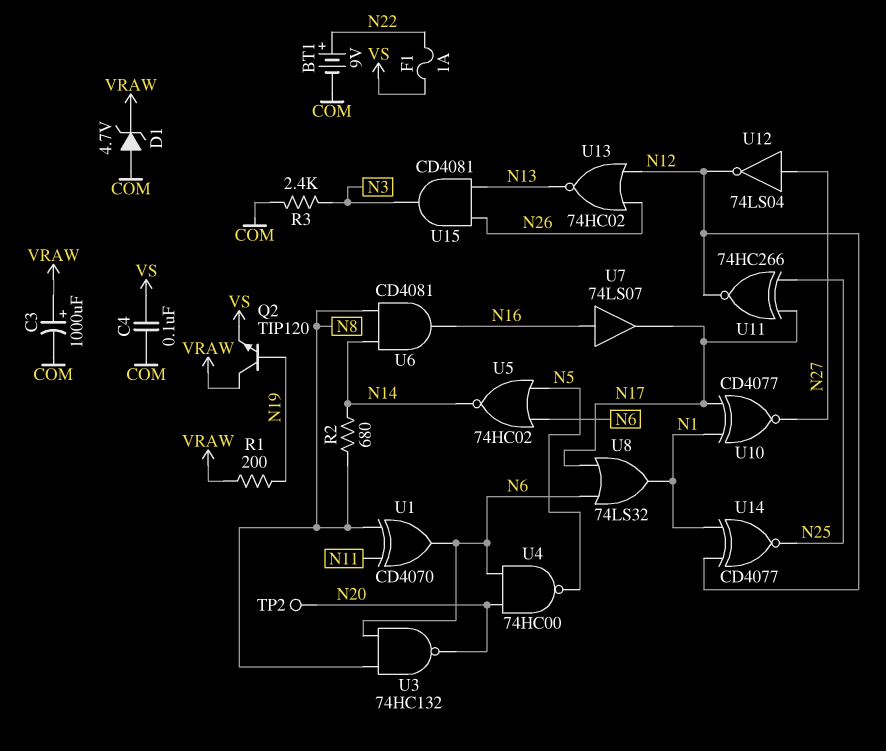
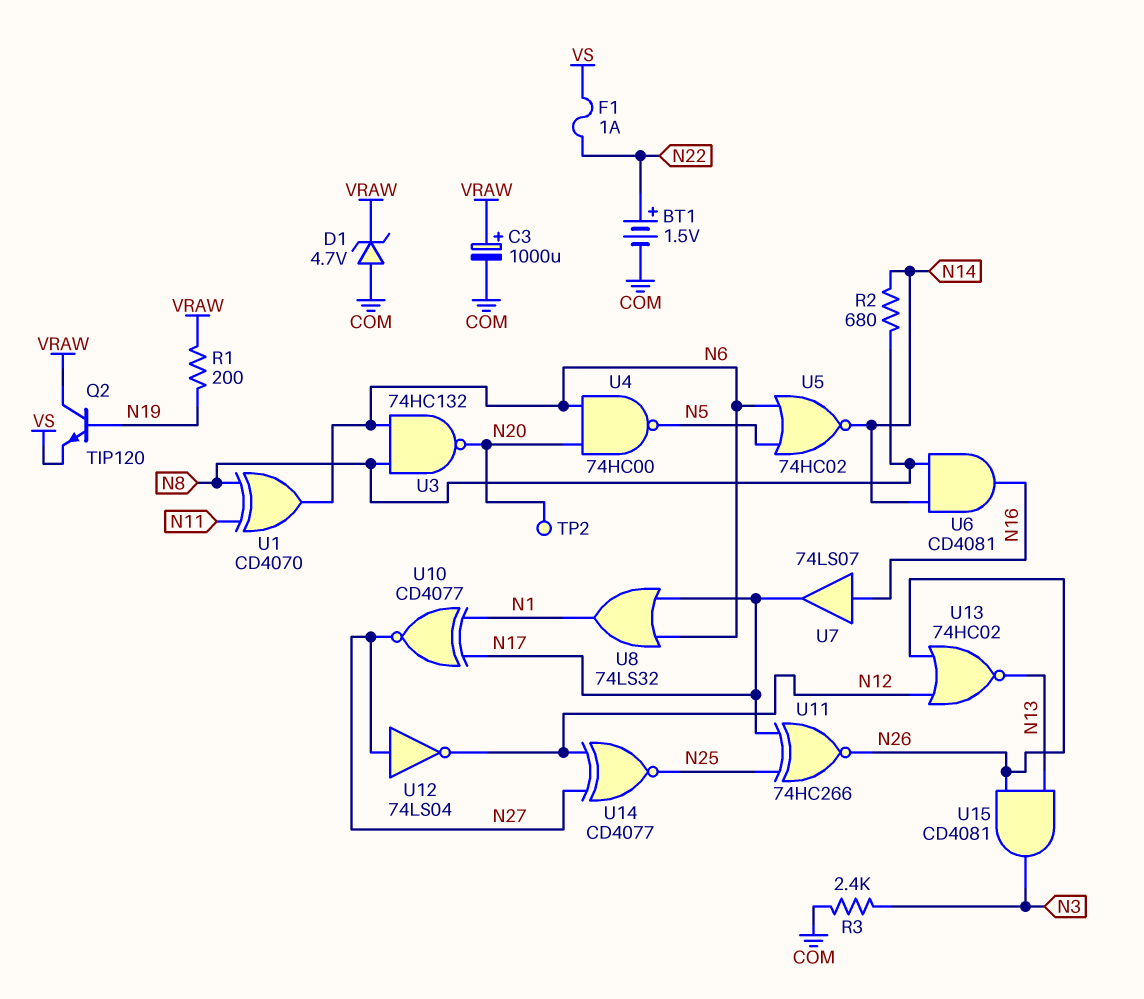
BT1: 9V (plus N22, minus COM) -> 1.5V (plus N22, minus COM)
C4: 100nF (COM, VS) -> none
U11: XNOR 74HC266 (in N17, in N25, out N12) -> XNOR 74HC266 (in N17, in N25, out N26)
U14: XNOR CD4077 (in N1, in N12, out N25) -> XNOR CD4077 (in N12, in N27, out N25)

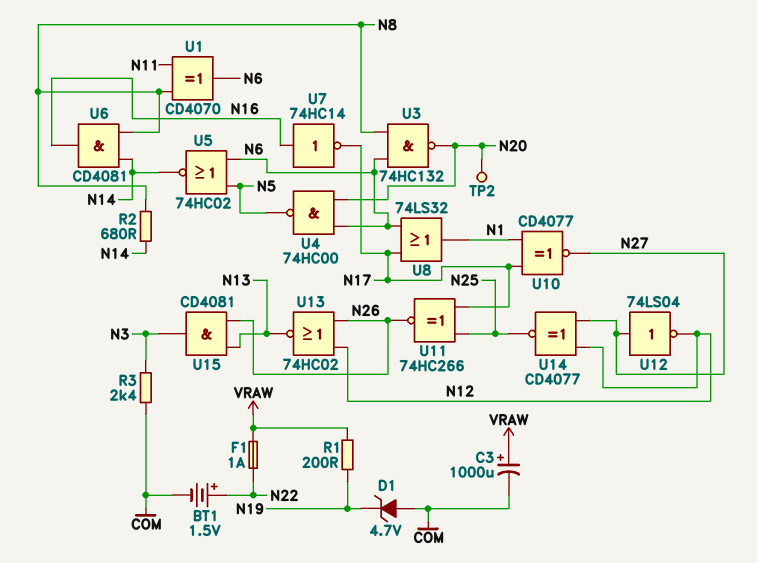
D1: zener 4.7V (A COM, K VRAW) -> zener 4.7V (A COM, K N19)
F1: 1A (N22, VS) -> 1A (N22, VRAW)
Q2: NPN TIP120 (B N19, C VRAW, E VS) -> none
U7: buffer 74LS07 (in N16, out N17) -> NOT 74HC14 (in N16, out N17)

